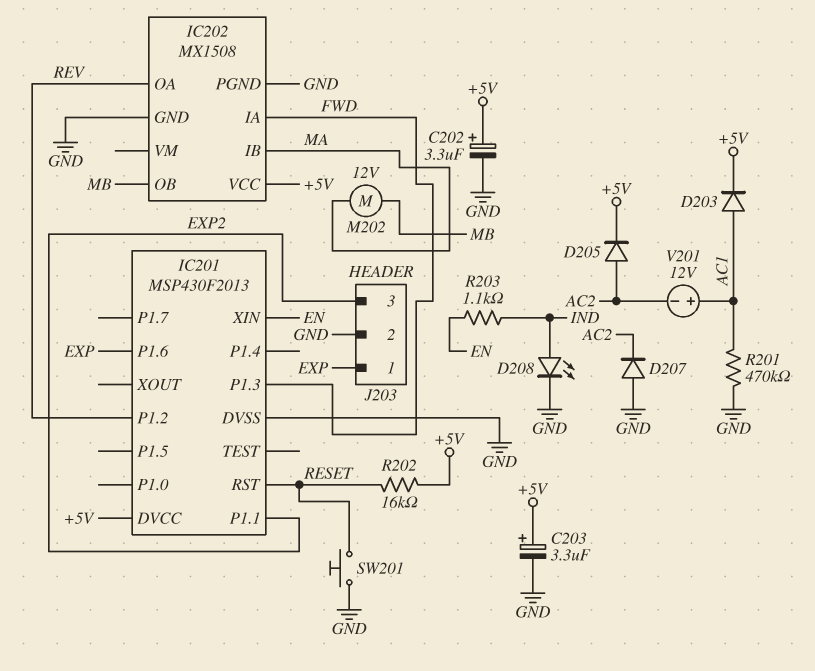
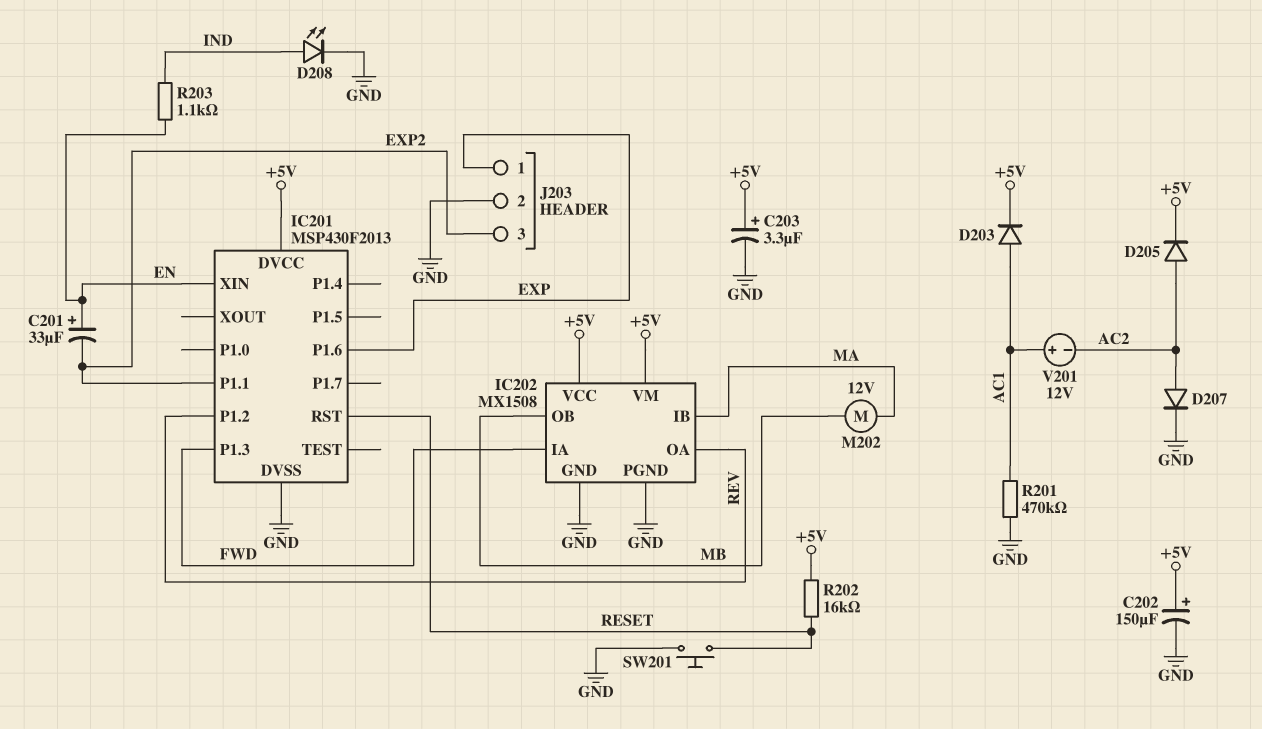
C201: none -> 33uF (plus EN, minus EXP2)
C202: 3.3uF (plus +5V, minus GND) -> 150uF (plus +5V, minus GND)
D207: diode (A GND, K AC2) -> diode (A AC2, K GND)
IC202 pin VM: none -> +5V

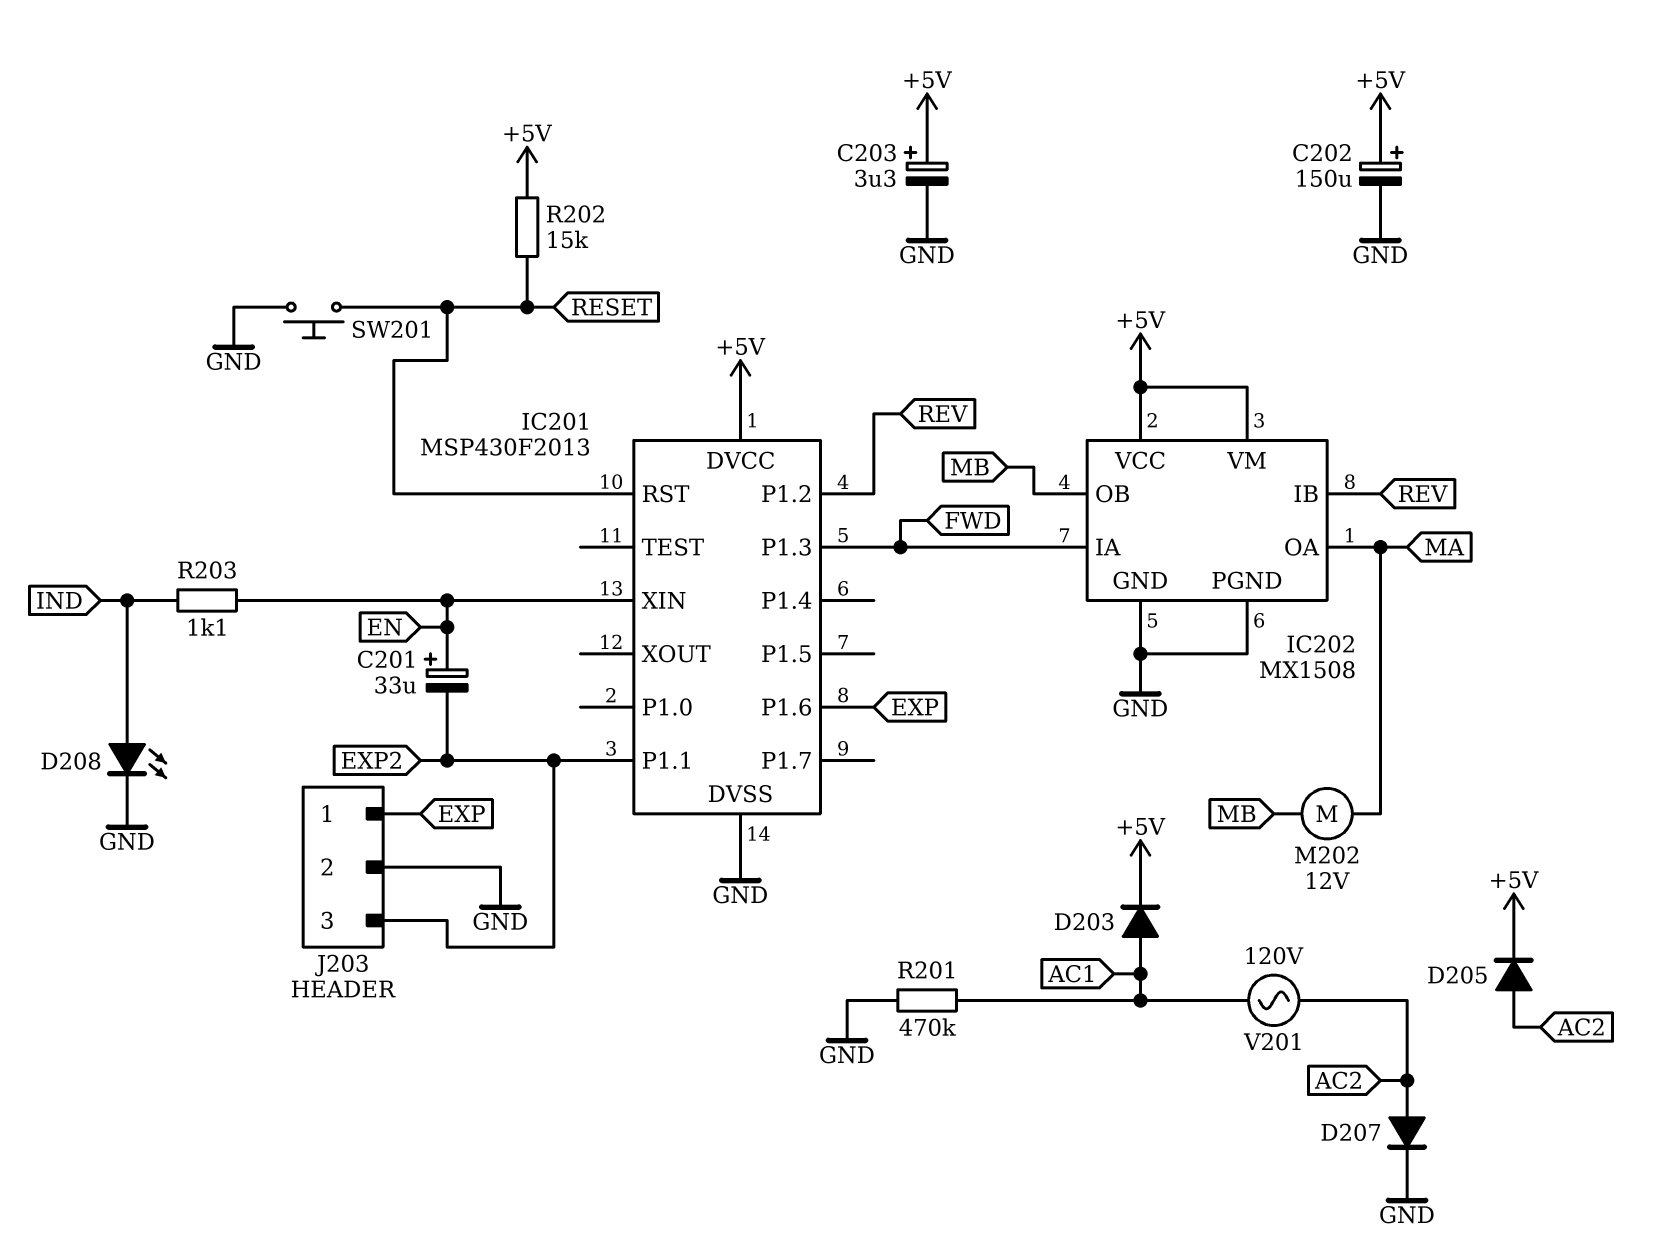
IC202 pin IB: MA -> REV
IC202 pin OA: REV -> MA
R202: 16k (+5V, RESET) -> 15k (+5V, RESET)
V201: 12V (plus AC1, minus AC2) -> AC 120V (AC1, AC2)

